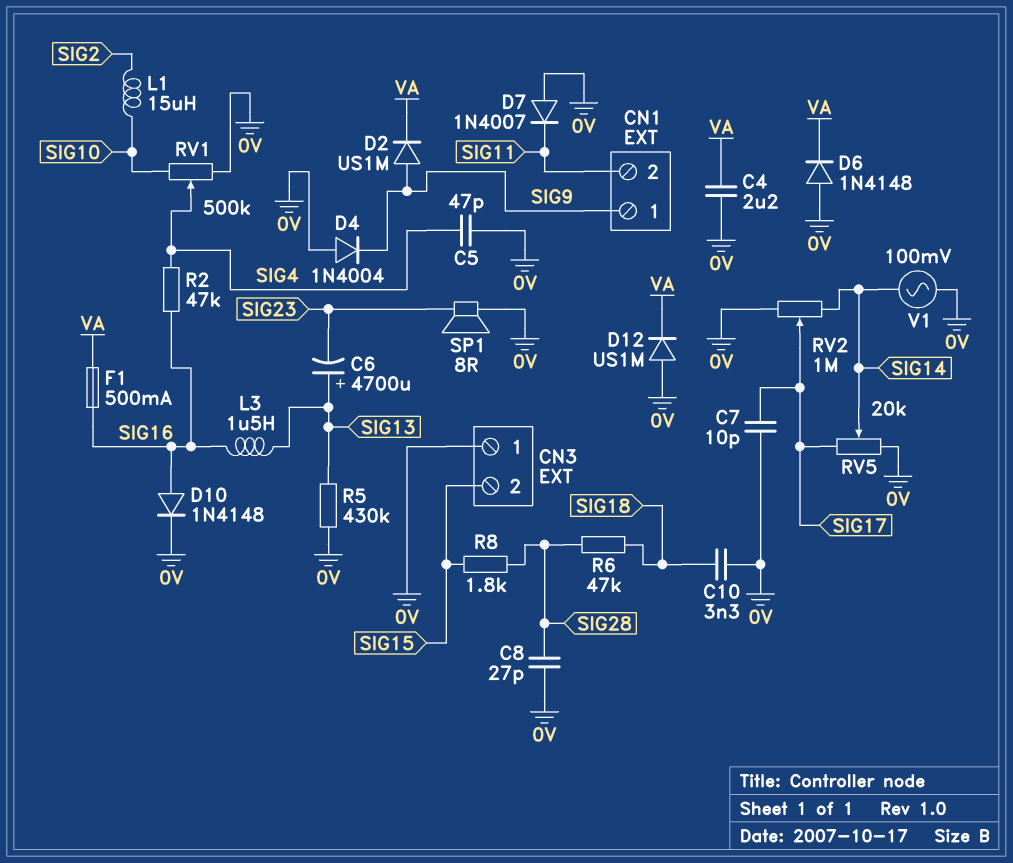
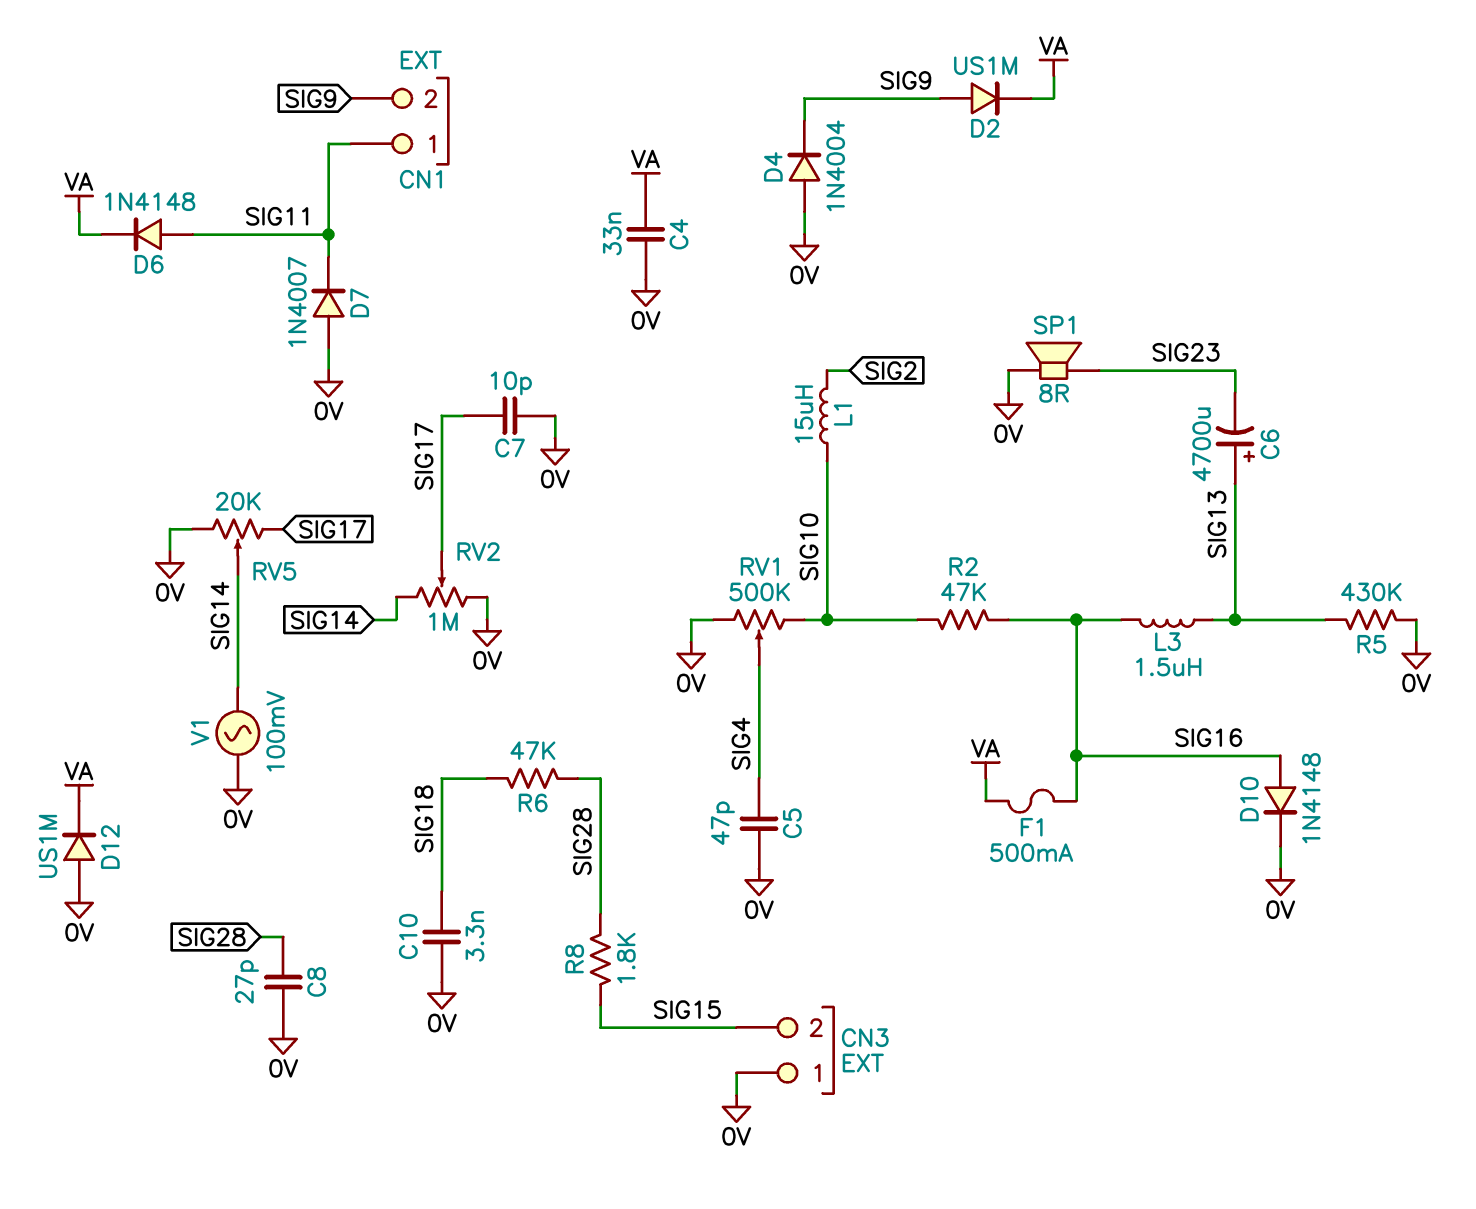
C4: 2.2uF (0V, VA) -> 33nF (0V, VA)
CN1 pin 1: SIG9 -> SIG11
CN1 pin 2: SIG11 -> SIG9
D6: diode 1N4148 (A 0V, K VA) -> diode 1N4148 (A SIG11, K VA)
R2: 47k (SIG4, SIG16) -> 47k (SIG10, SIG16)

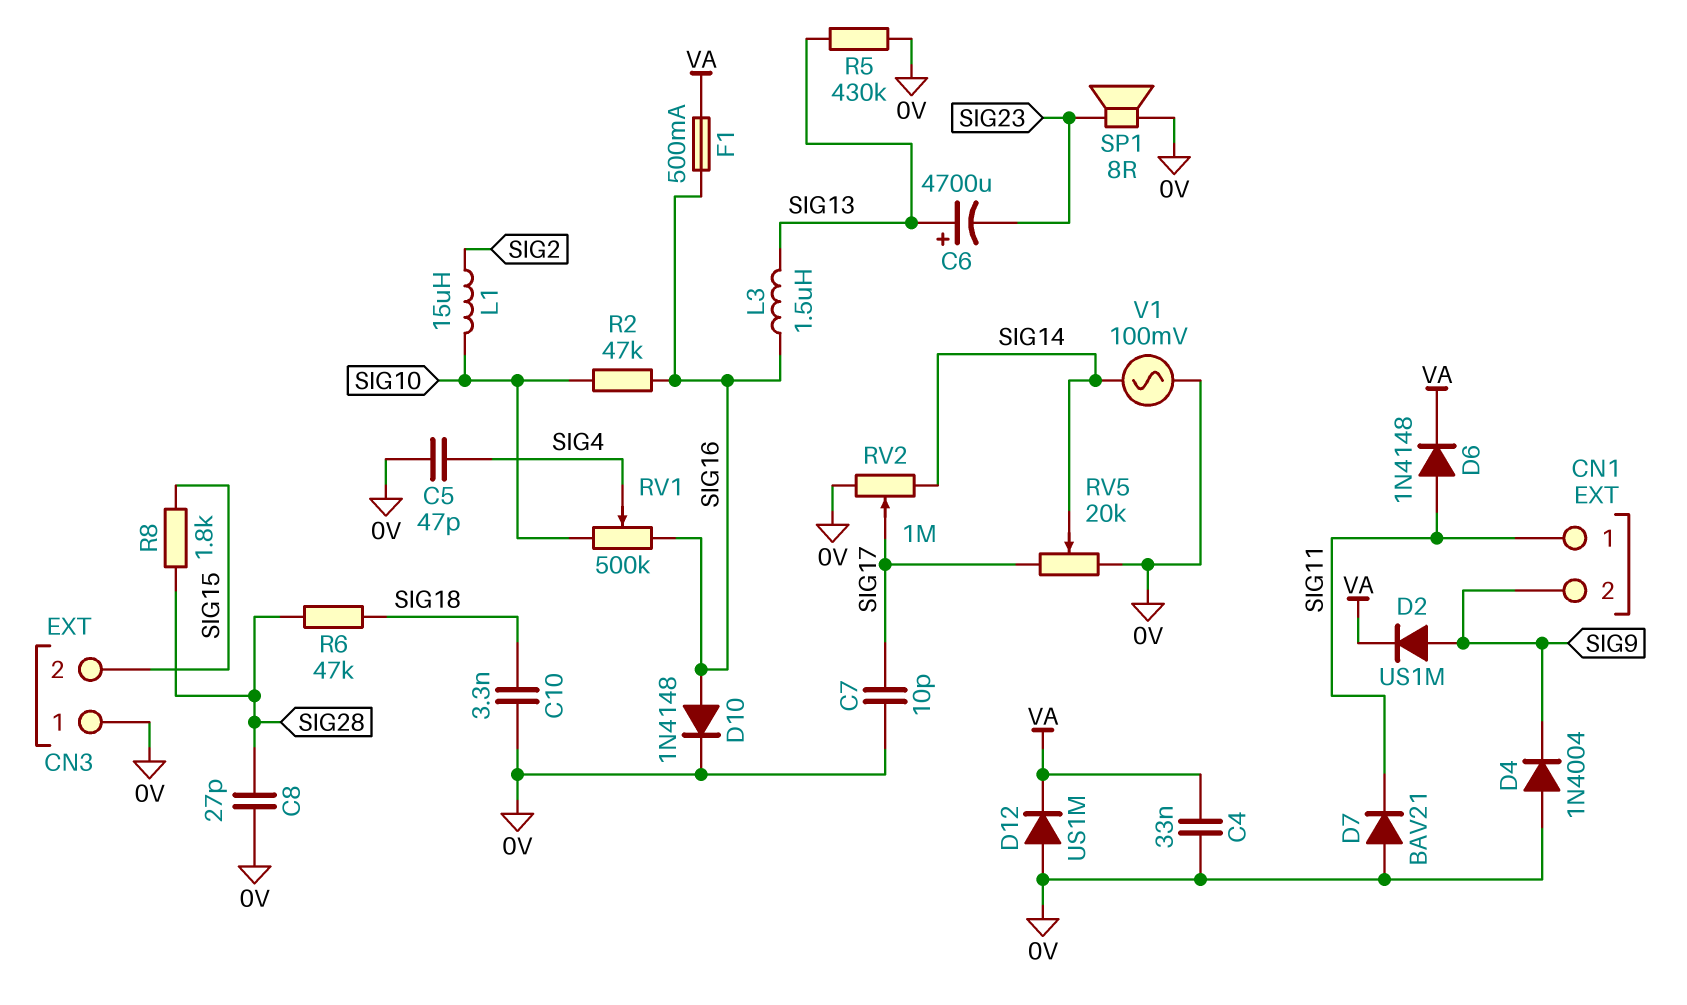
D7: diode 1N4007 (A 0V, K SIG11) -> diode BAV21 (A 0V, K SIG11)
RV1: 500k (0V, SIG10, wiper SIG4) -> 500k (SIG10, SIG16, wiper SIG4)

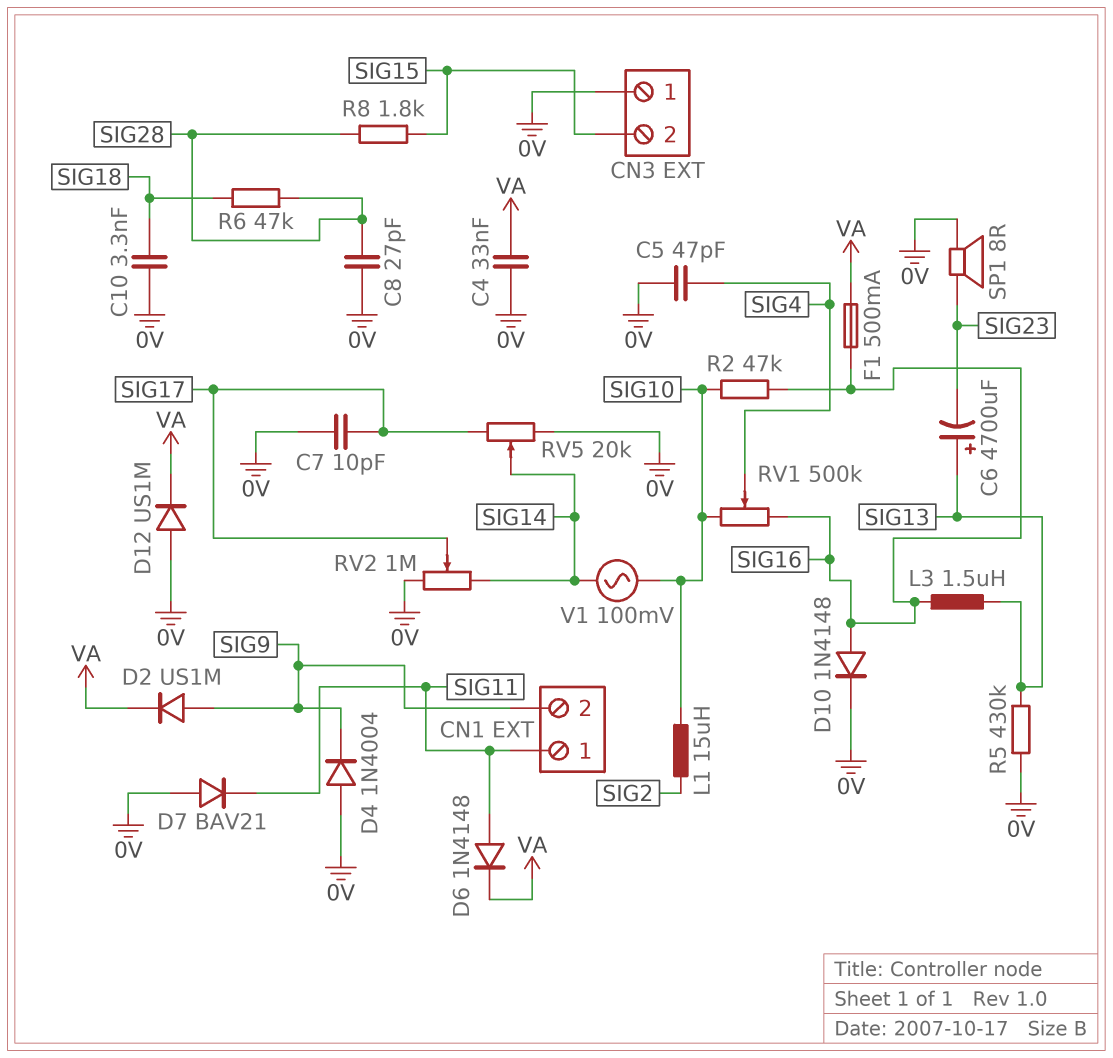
V1: AC 100mV (0V, SIG14) -> AC 100mV (SIG10, SIG14)

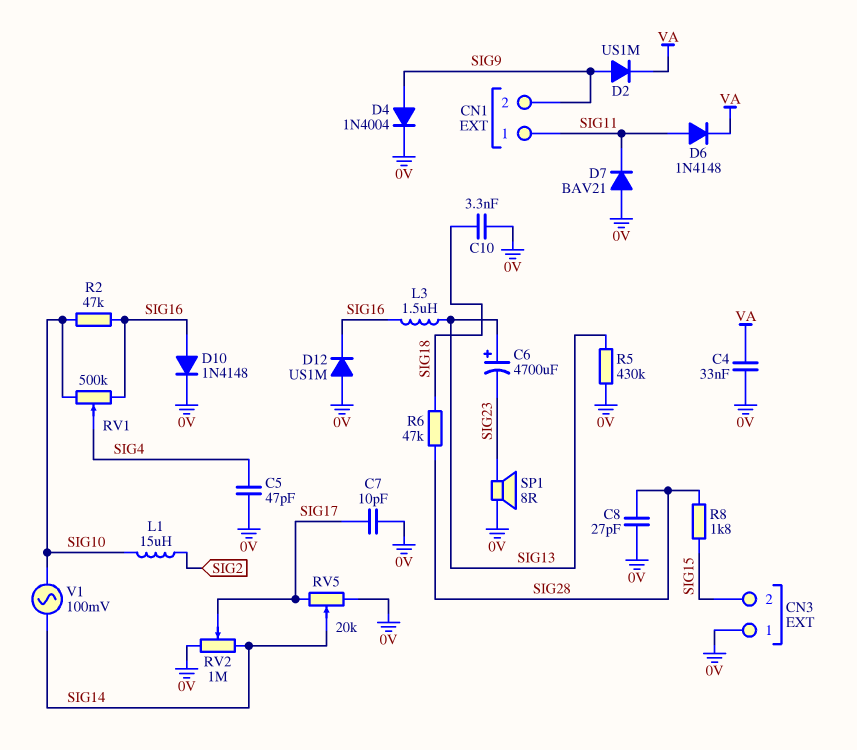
D4: diode 1N4004 (A 0V, K SIG9) -> diode 1N4004 (A SIG9, K 0V)
D12: diode US1M (A 0V, K VA) -> diode US1M (A 0V, K SIG16)
F1: 500mA (SIG16, VA) -> none

